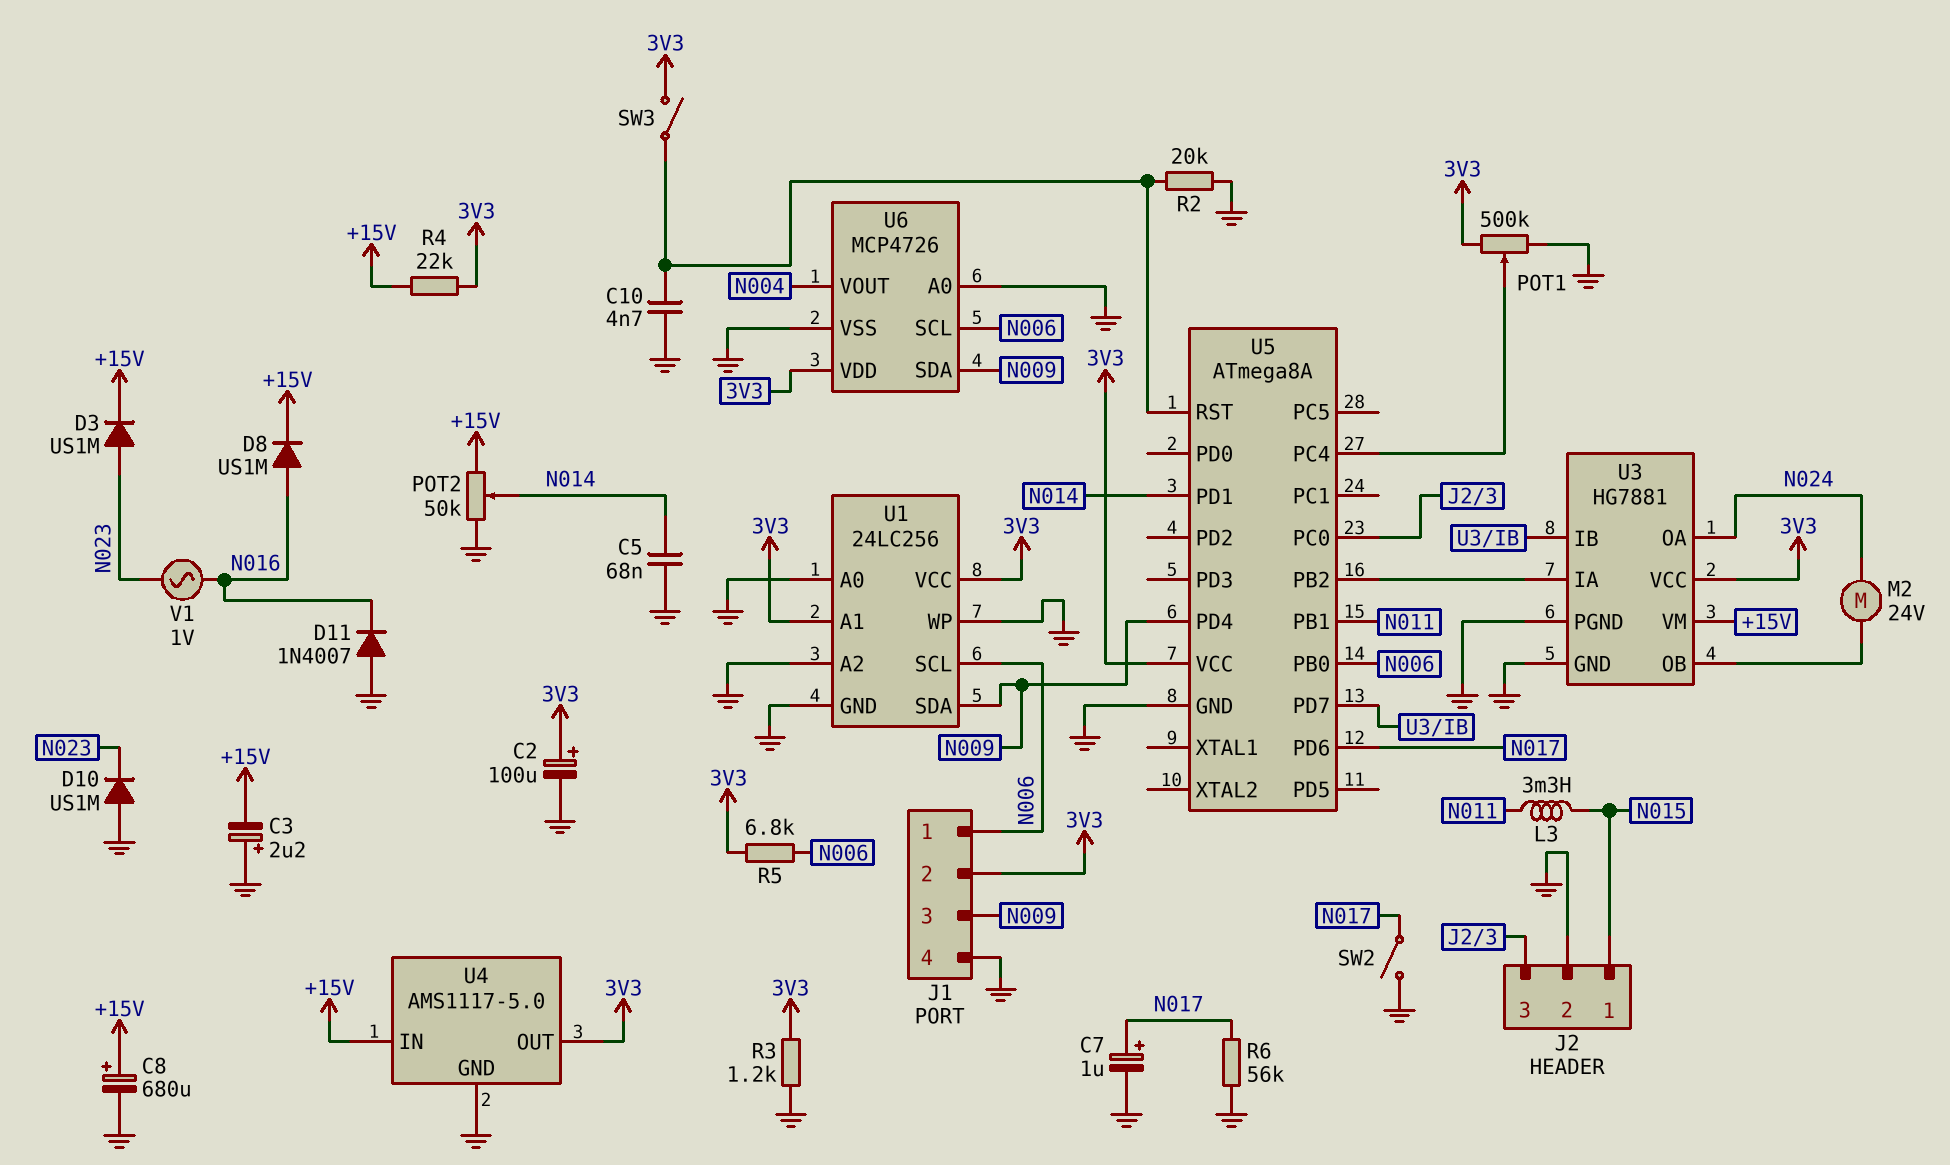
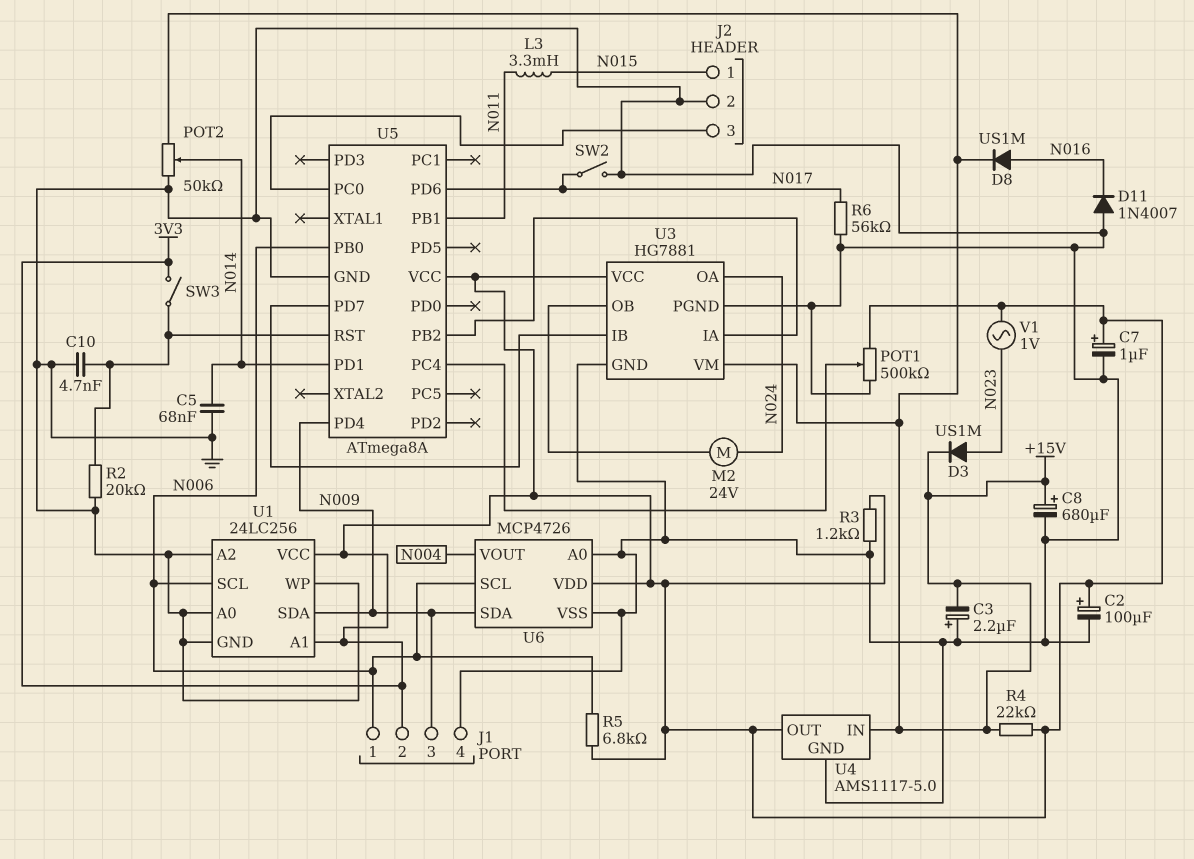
C7: 1uF (plus N017, minus GND) -> 1uF (plus 3V3, minus GND)
D10: diode US1M (A GND, K N023) -> none
V1: AC 1V (N016, N023) -> AC 1V (3V3, N023)

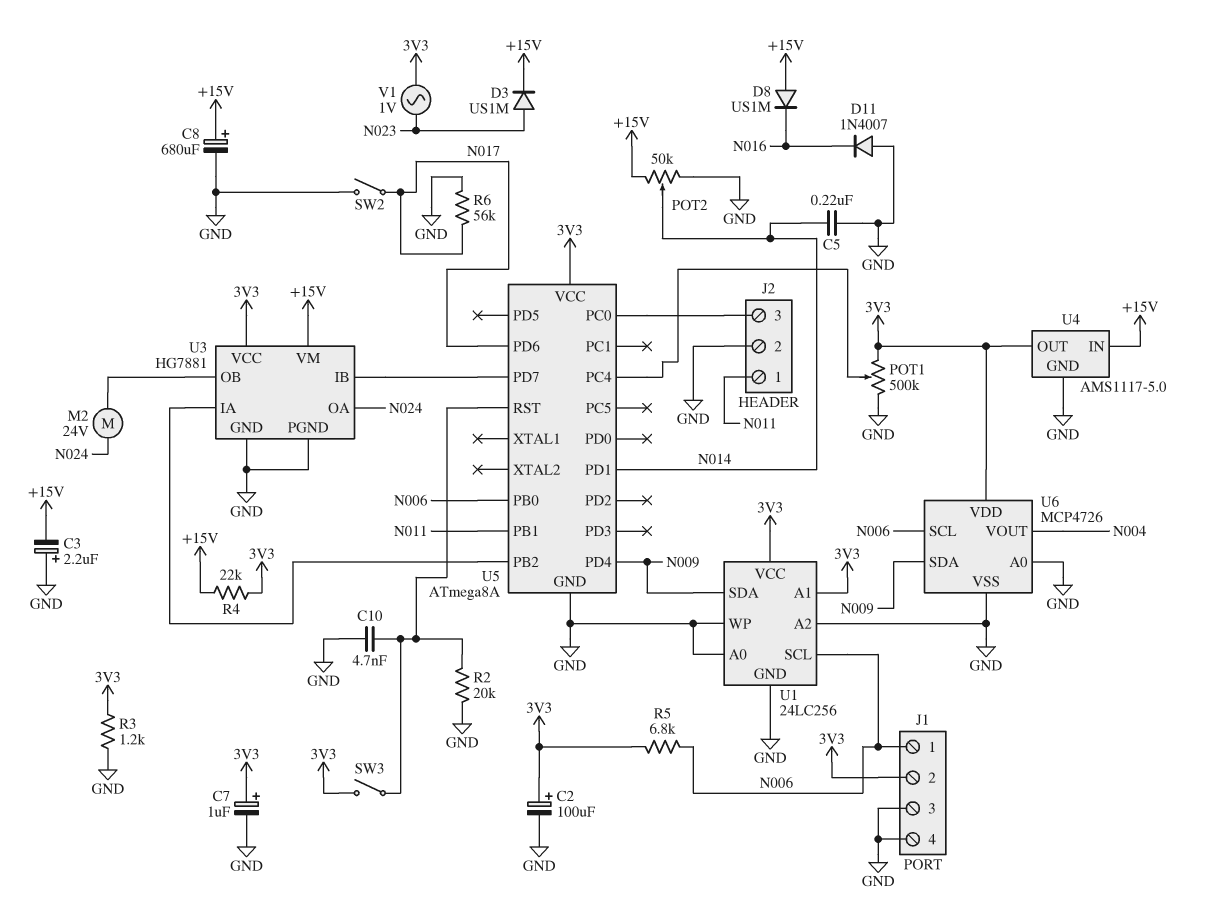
C5: 68nF (GND, N014) -> 220nF (GND, N014)
D8: diode US1M (A N016, K +15V) -> diode US1M (A +15V, K N016)
J1 pin 3: N009 -> GND
J2 pin 1: N015 -> N011
L3: 3.3mH (N011, N015) -> none

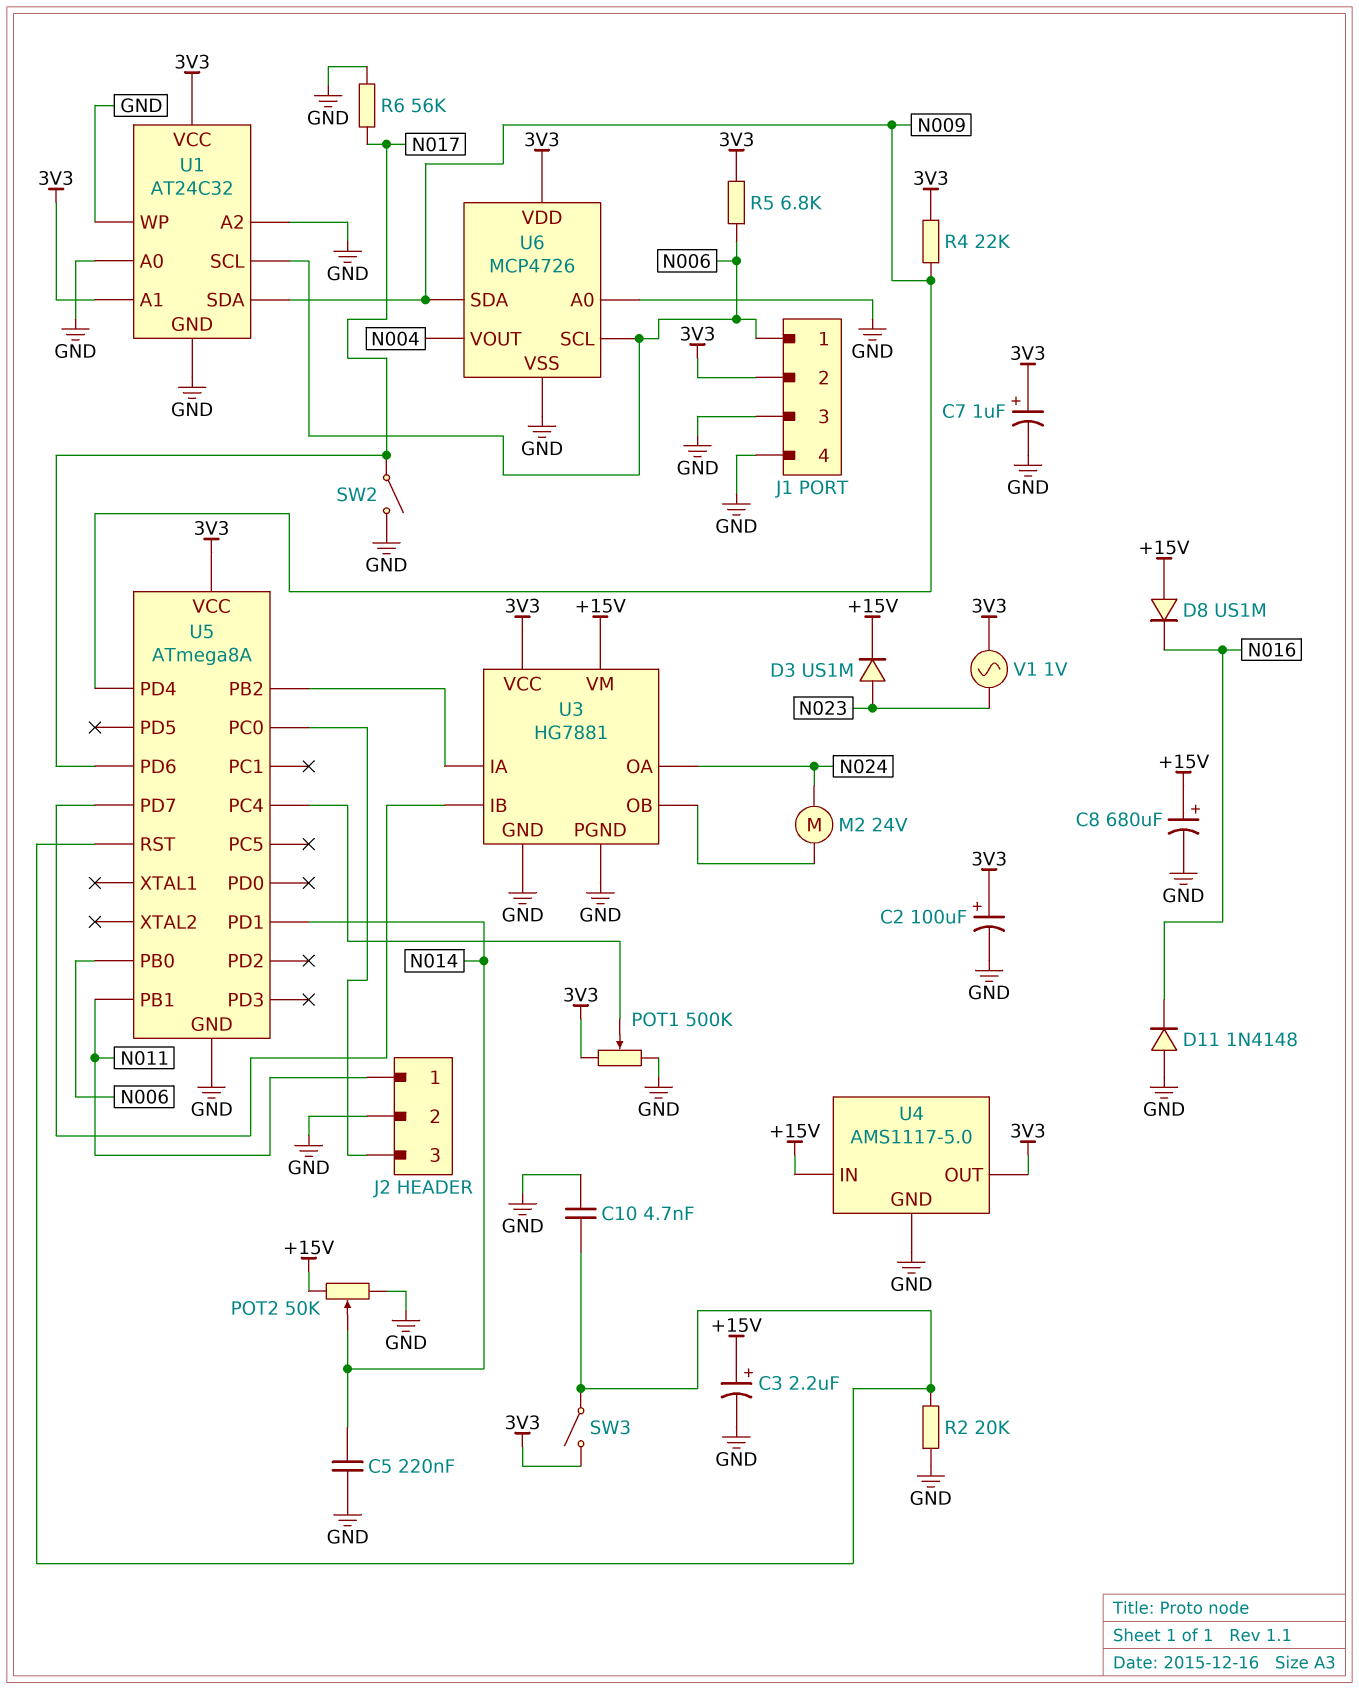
C3: 2.2uF (plus GND, minus +15V) -> 2.2uF (plus +15V, minus GND)
D11: diode 1N4007 (A GND, K N016) -> diode 1N4148 (A GND, K N016)
R3: 1.2k (3V3, GND) -> none
R4: 22k (+15V, 3V3) -> 22k (3V3, N009)
U1: 24LC256 -> AT24C32

